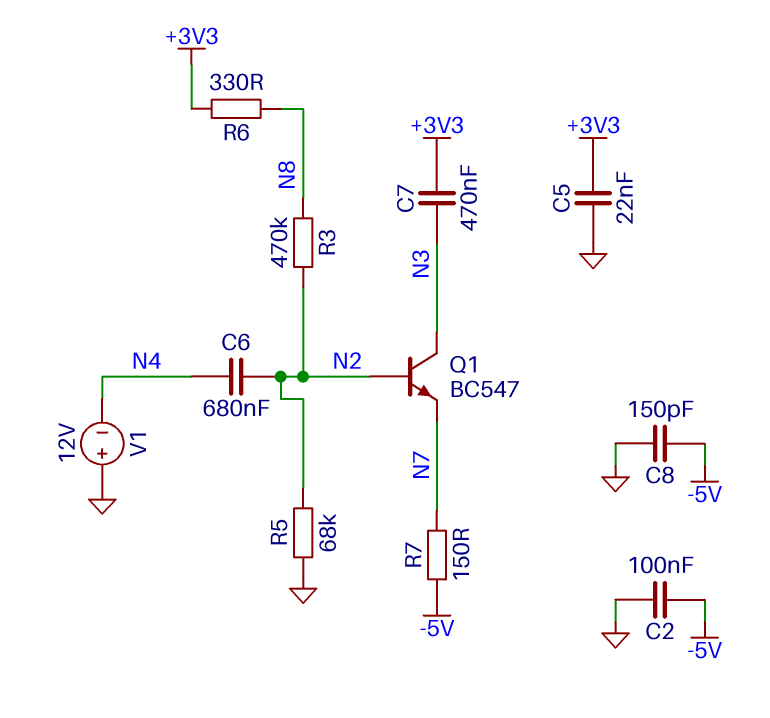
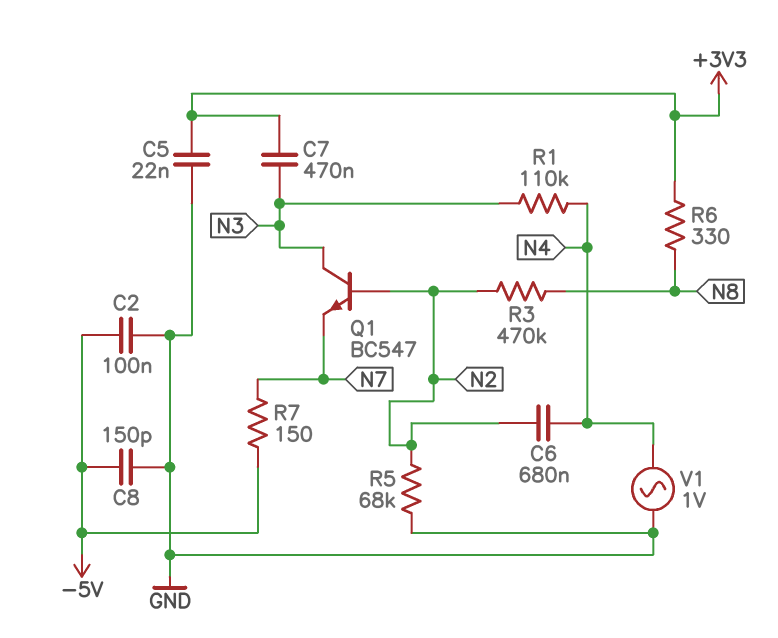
R1: none -> 110k (N3, N4)
V1: 12V (plus GND, minus N4) -> AC 1V (GND, N4)

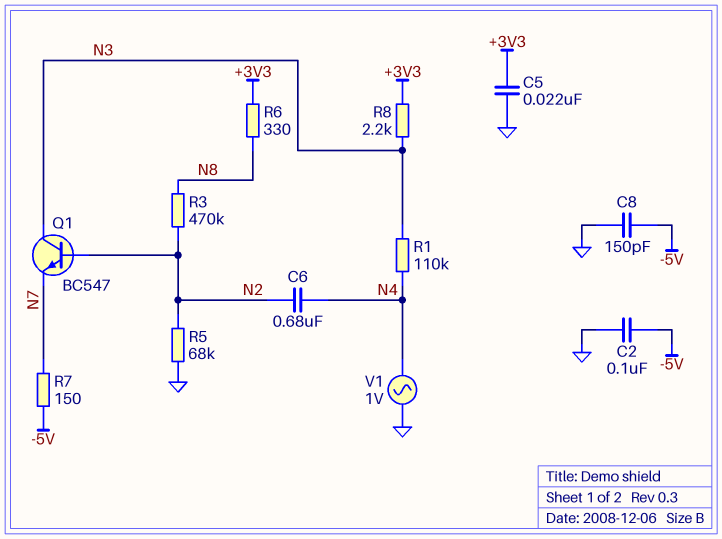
C7: 470nF (+3V3, N3) -> none
R8: none -> 2.2k (+3V3, N3)

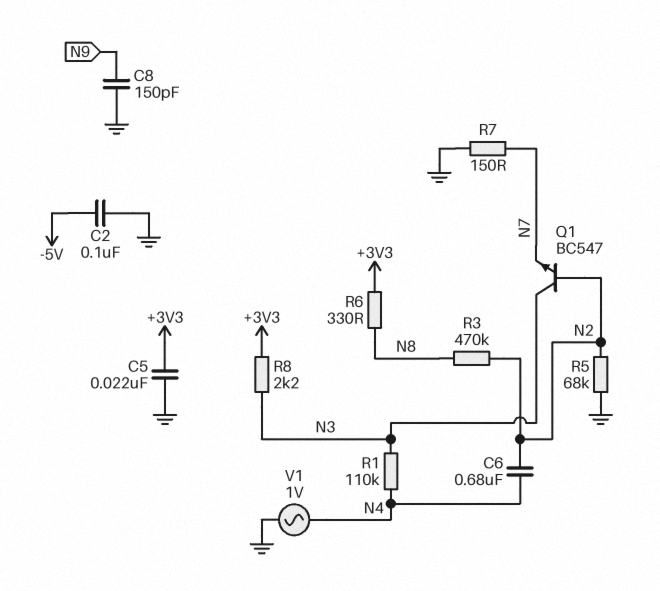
C8: 150pF (-5V, GND) -> 150pF (GND, N9)
R7: 150 (-5V, N7) -> 150 (GND, N7)

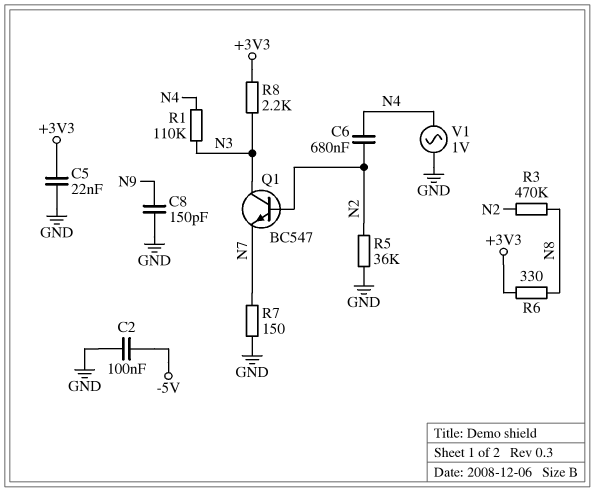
R5: 68k (GND, N2) -> 36k (GND, N2)

